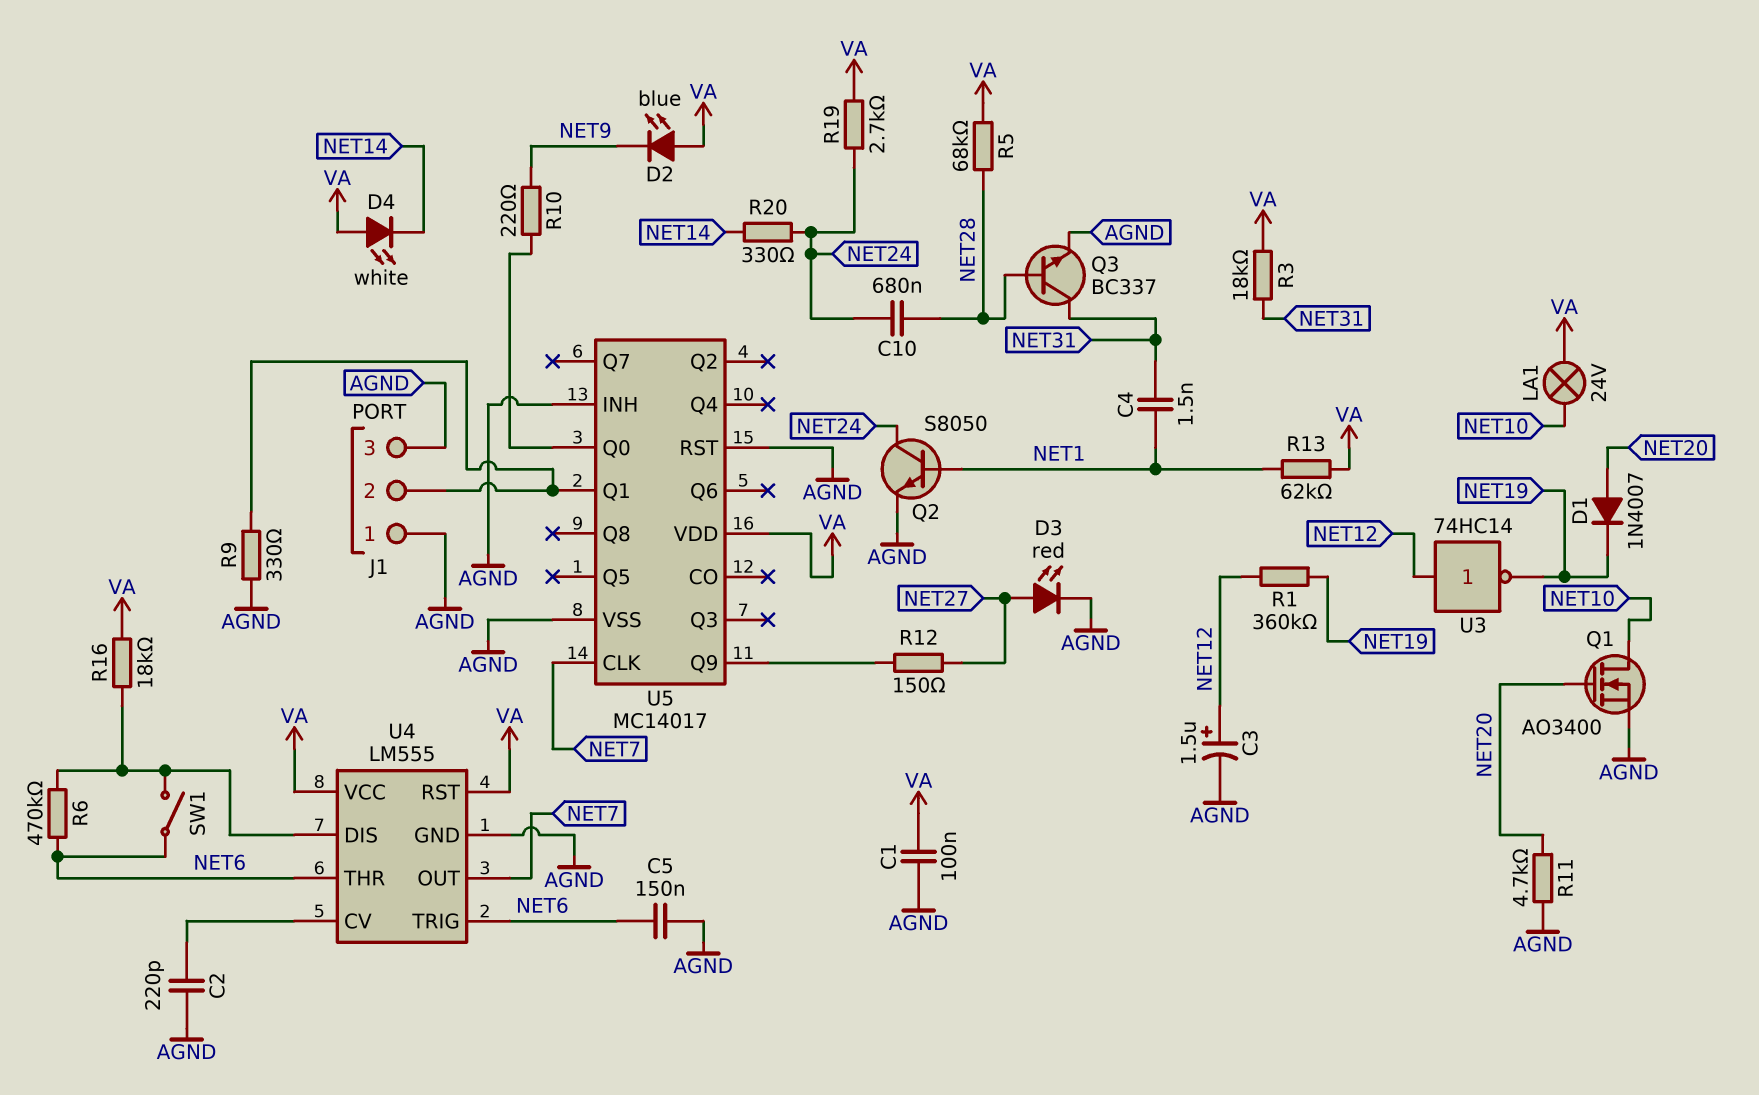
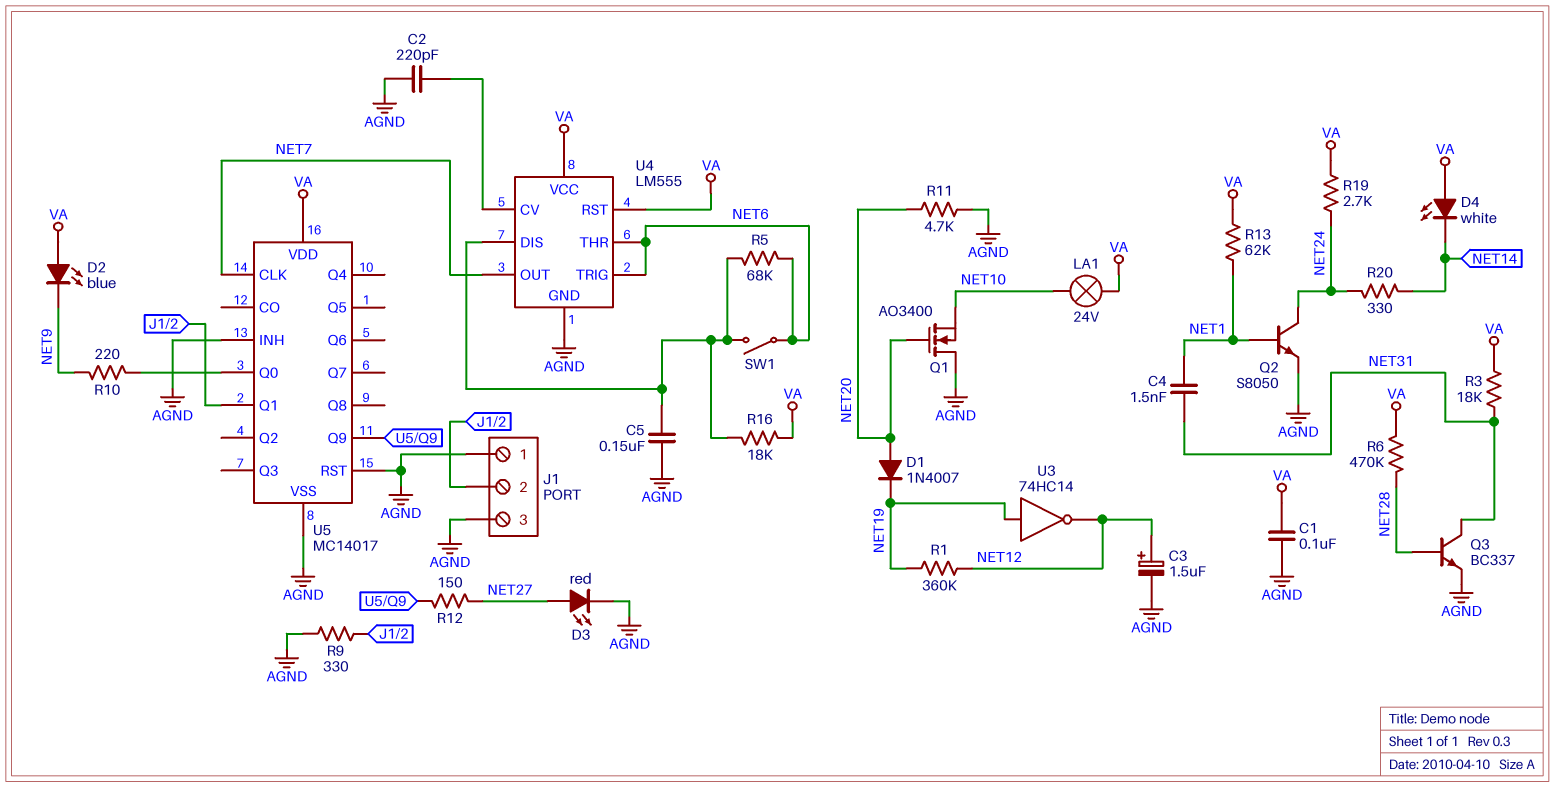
C5: 150nF (AGND, NET6) -> 150nF (AGND, U4/DIS)
C10: 680nF (NET24, NET28) -> none
Q1: NMOS AO3400 (G NET20, D NET10, S AGND) -> NMOS AO3400 (G NET20, D AGND, S NET10)
R5: 68k (NET28, VA) -> 68k (NET6, U4/DIS)
R6: 470k (NET6, U4/DIS) -> 470k (NET28, VA)
U3: NOT 74HC14 (in NET12, out NET19) -> NOT 74HC14 (in NET19, out NET12)

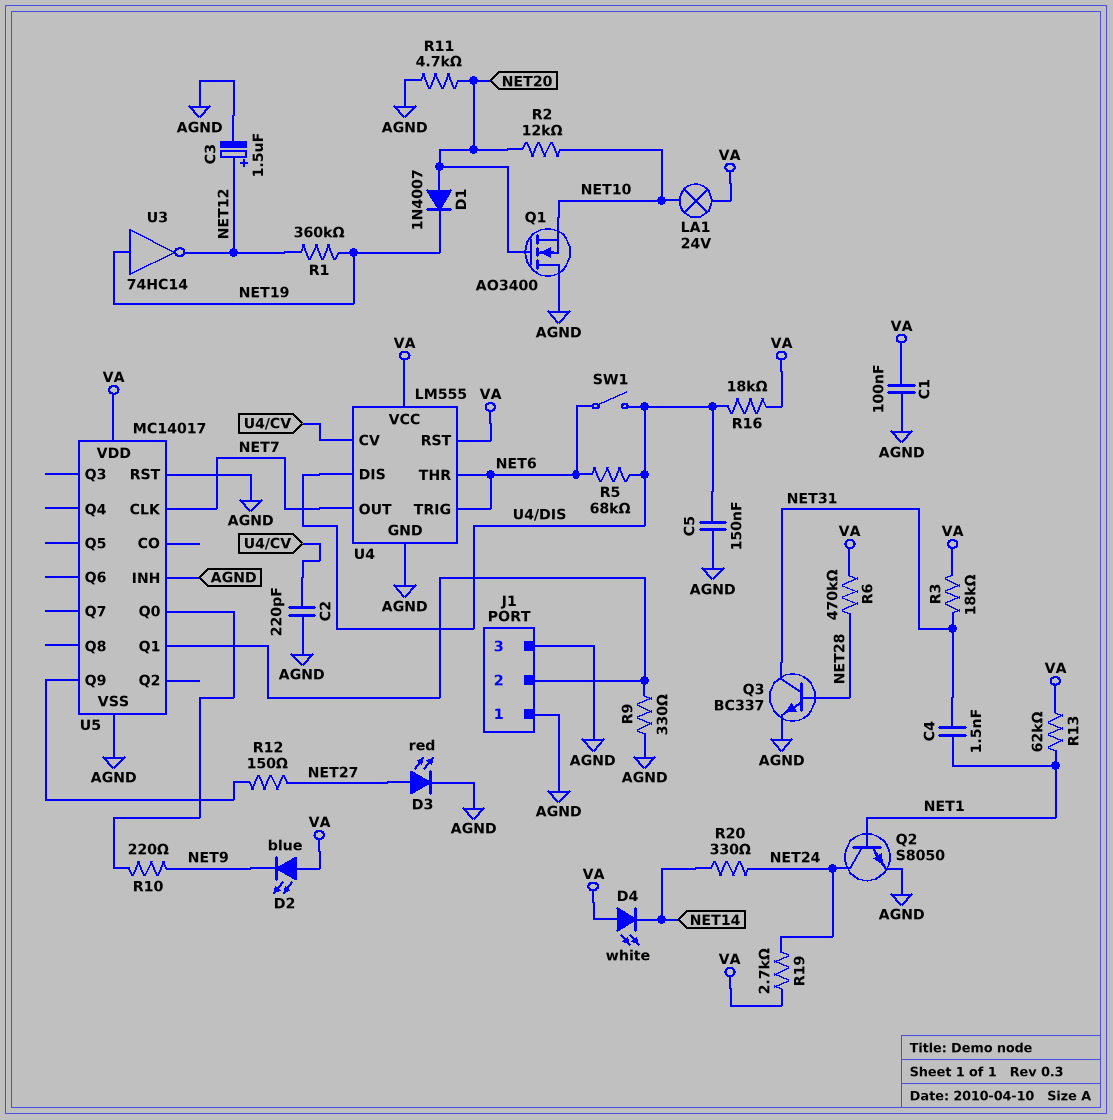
R2: none -> 12k (NET10, NET20)

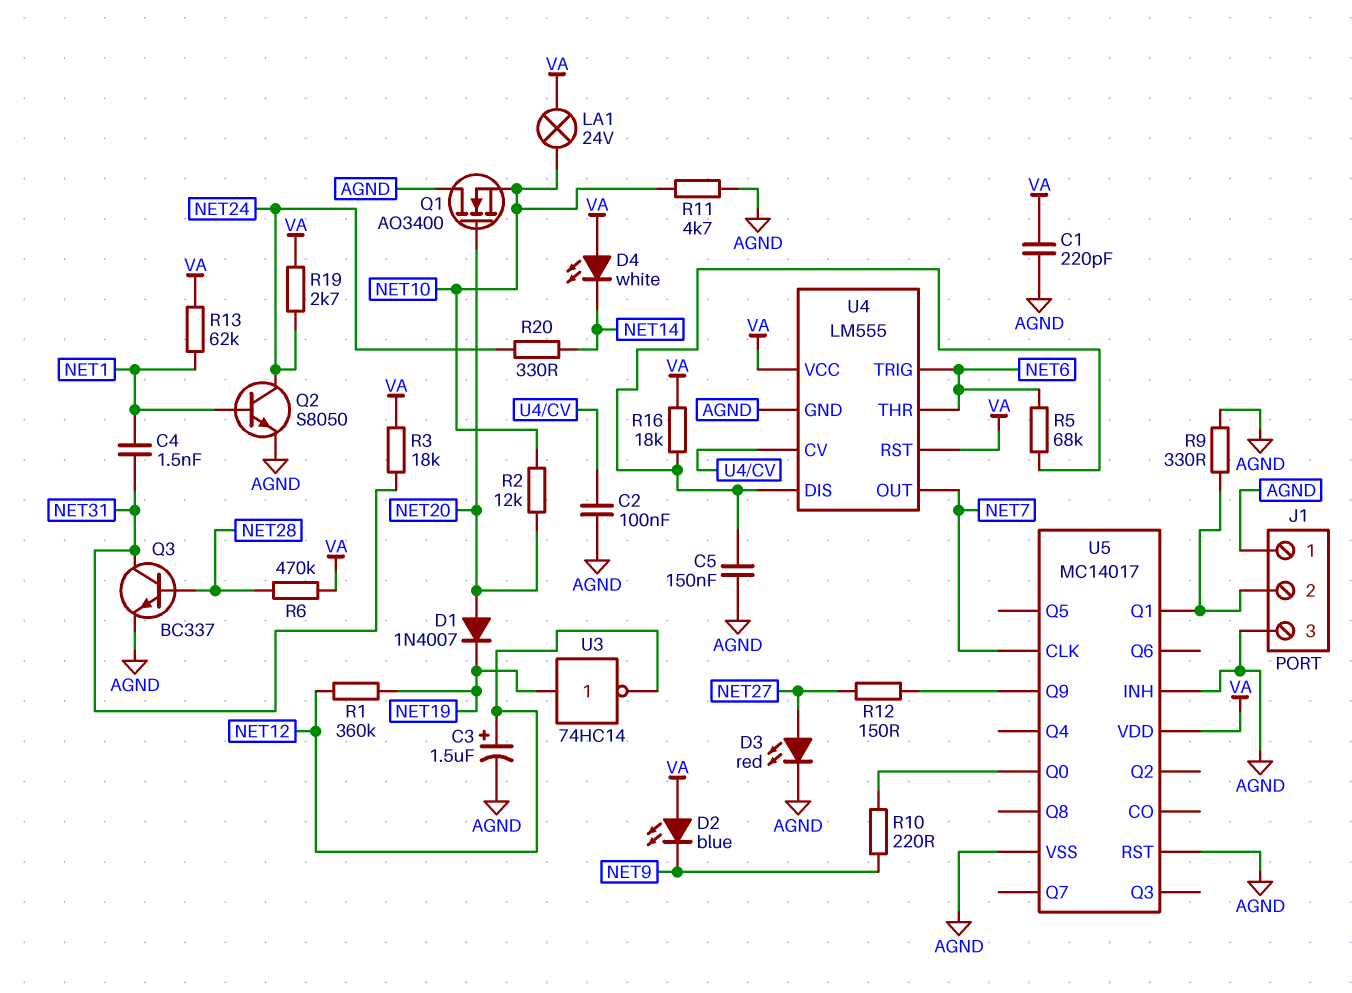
C1: 100nF (AGND, VA) -> 220pF (AGND, VA)
C2: 220pF (AGND, U4/CV) -> 100nF (AGND, U4/CV)
R11: 4.7k (AGND, NET20) -> 4.7k (AGND, NET10)
SW1: switch (NET6, U4/DIS) -> none

